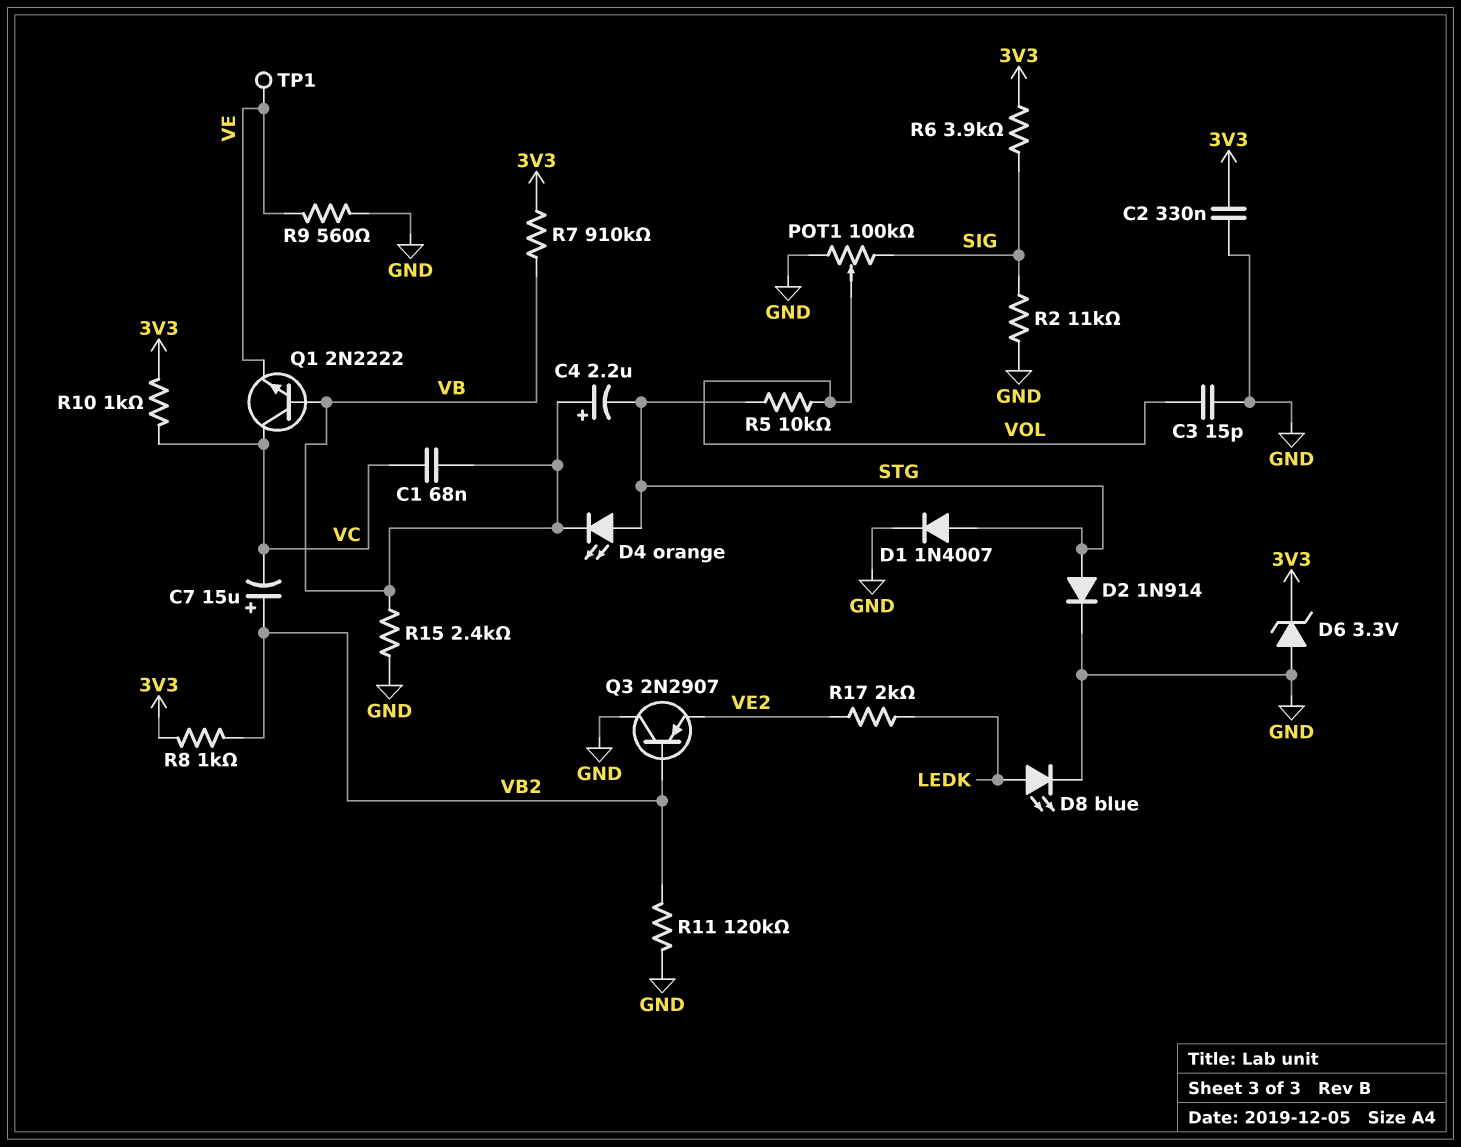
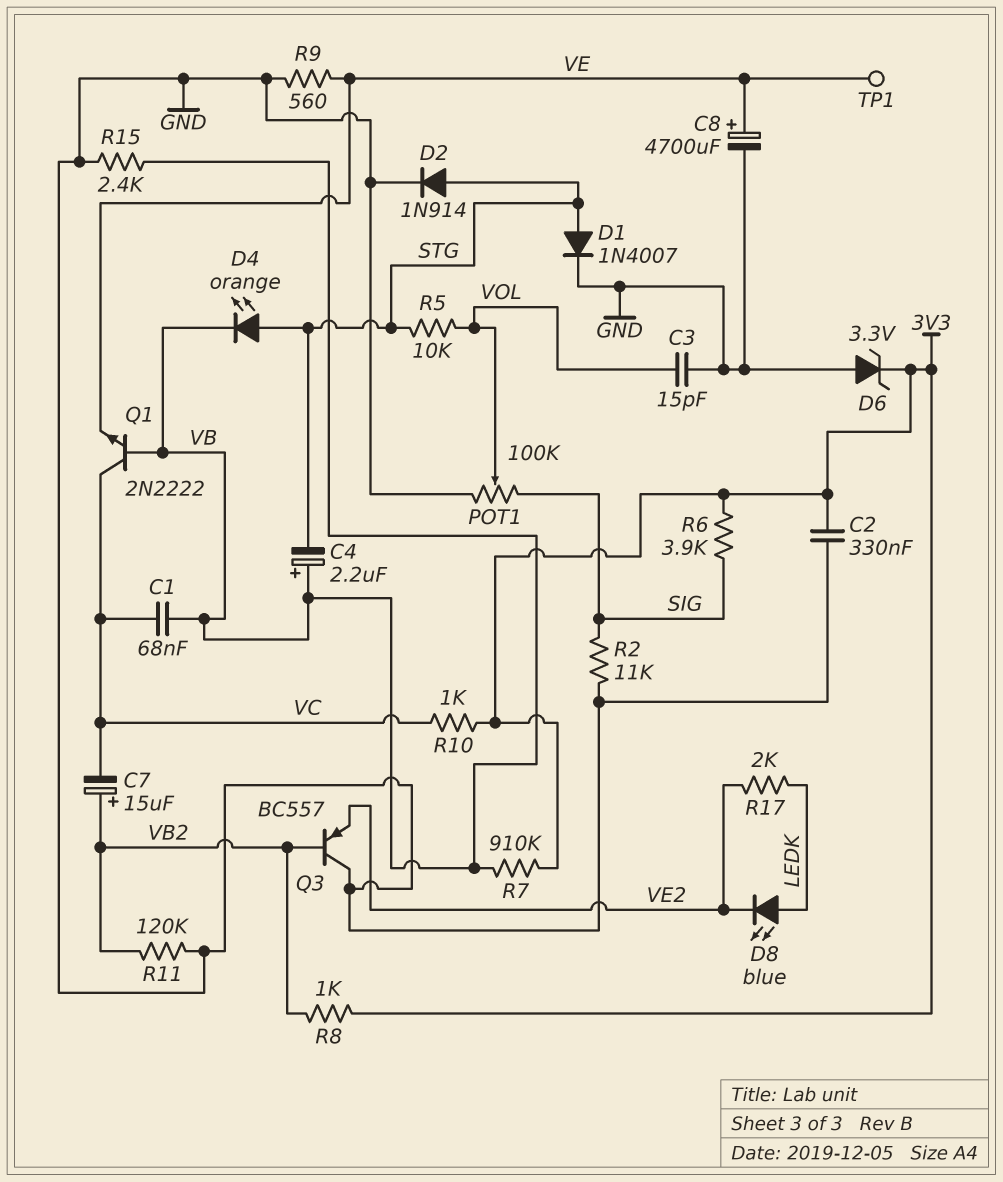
C8: none -> 4700uF (plus VE, minus GND)
D8: LED blue (A LEDK, K GND) -> LED blue (A LEDK, K VE2)
Q3: PNP 2N2907 (B VB2, C GND, E VE2) -> PNP BC557 (B VB2, C GND, E VE2)

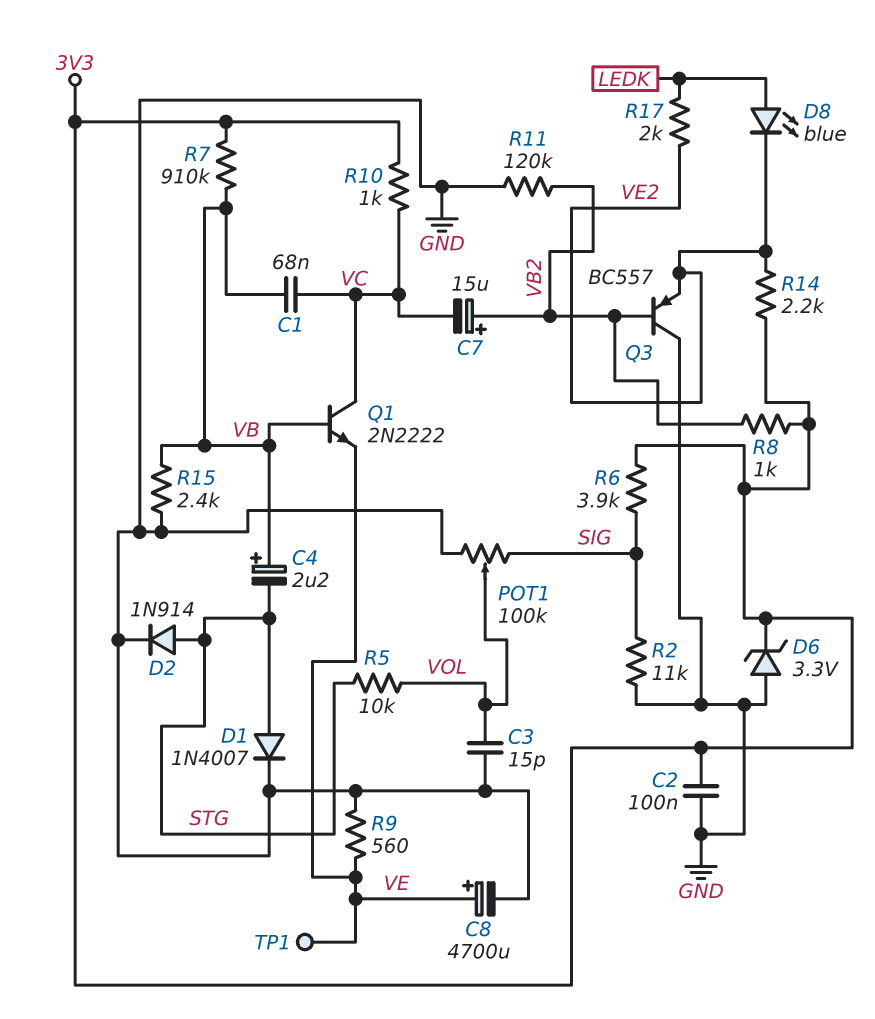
C2: 330nF (3V3, GND) -> 100nF (3V3, GND)
D4: LED orange (A STG, K VB) -> none
R14: none -> 2.2k (3V3, VE2)

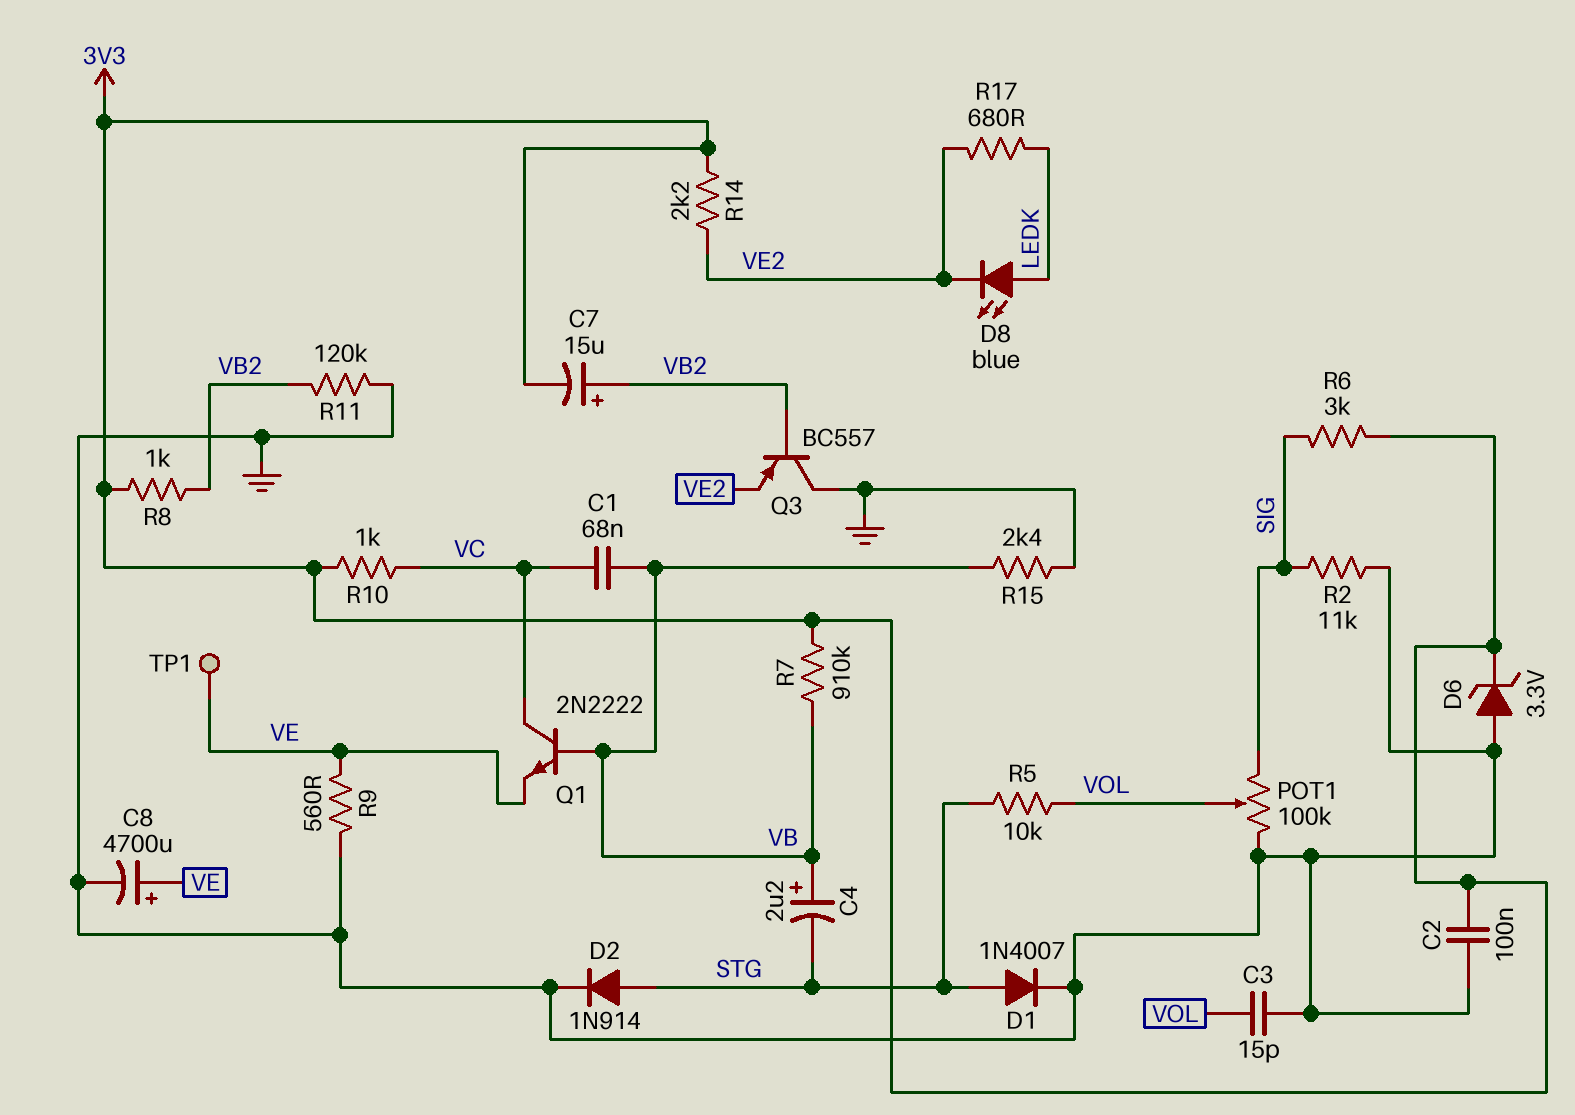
C7: 15uF (plus VB2, minus VC) -> 15uF (plus VB2, minus 3V3)
R6: 3.9k (3V3, SIG) -> 3k (3V3, SIG)
R17: 2k (LEDK, VE2) -> 680 (LEDK, VE2)

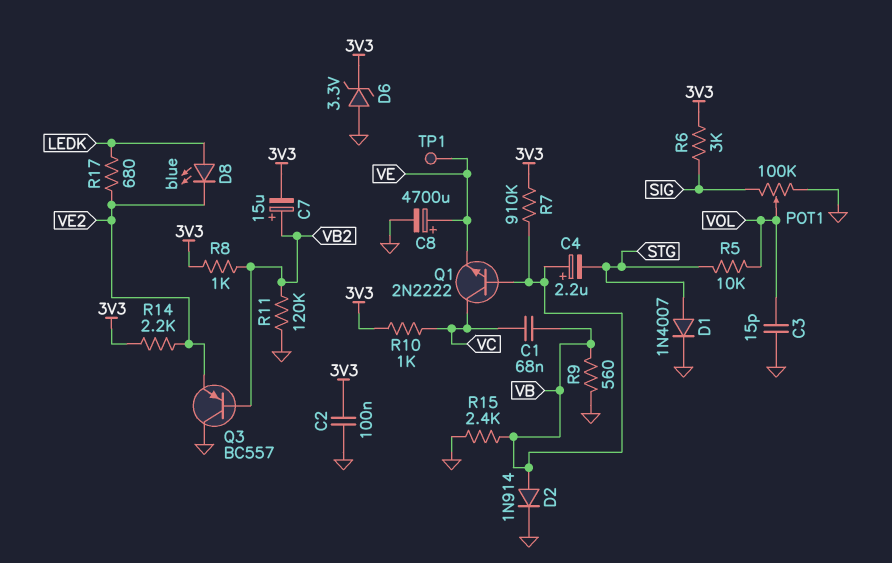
D2: diode 1N914 (A STG, K GND) -> diode 1N914 (A VB, K GND)
R2: 11k (GND, SIG) -> none
R9: 560 (GND, VE) -> 560 (GND, VB)

